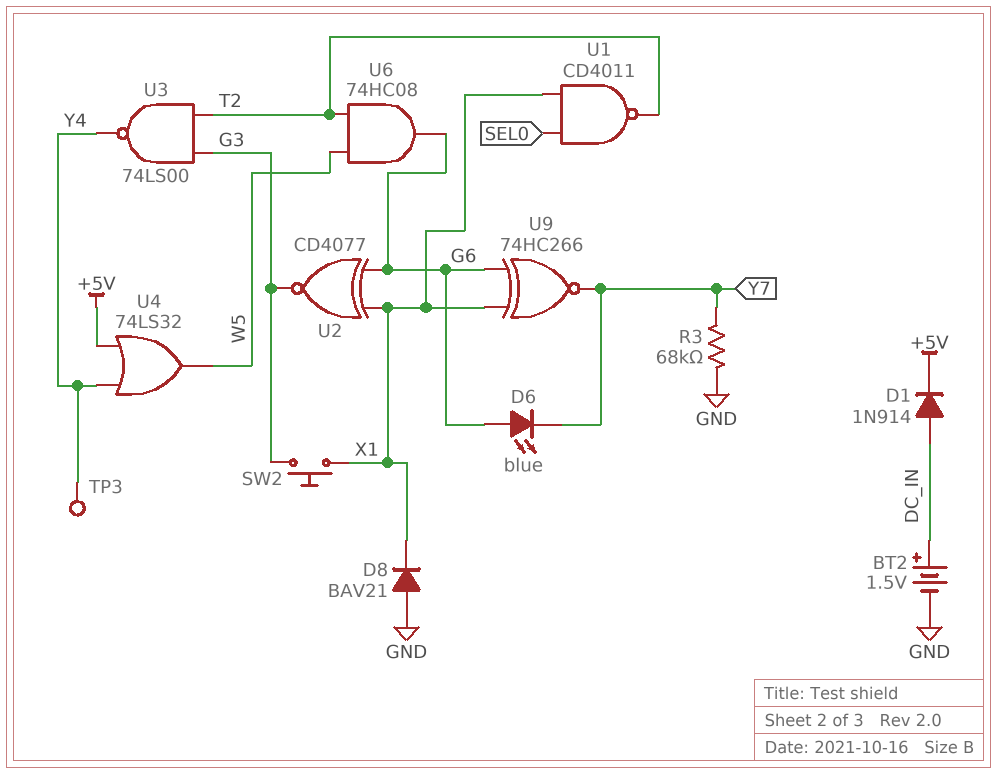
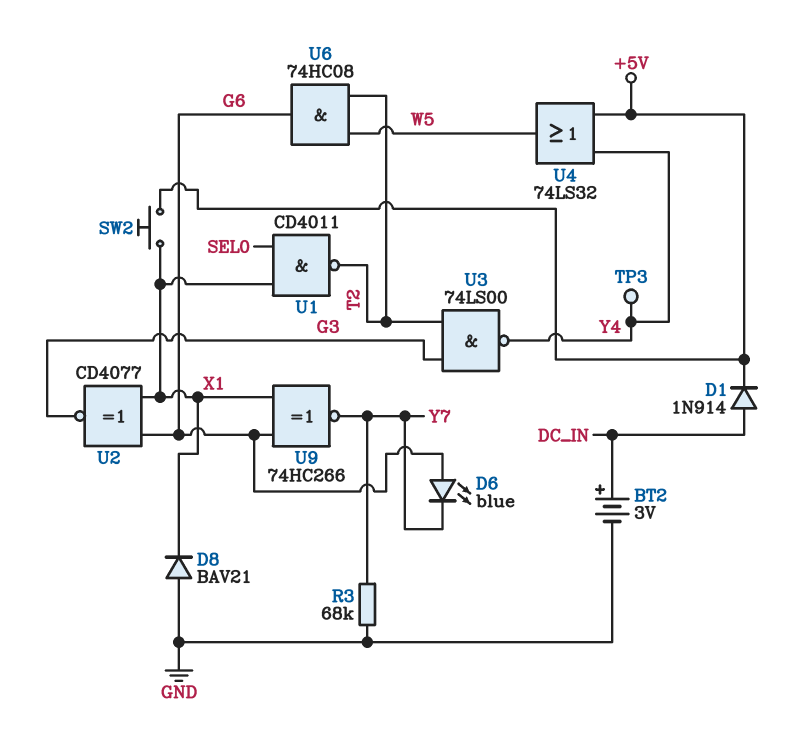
BT2: 1.5V (plus DC_IN, minus GND) -> 3V (plus DC_IN, minus GND)
SW2: button (G3, X1) -> button (+5V, X1)

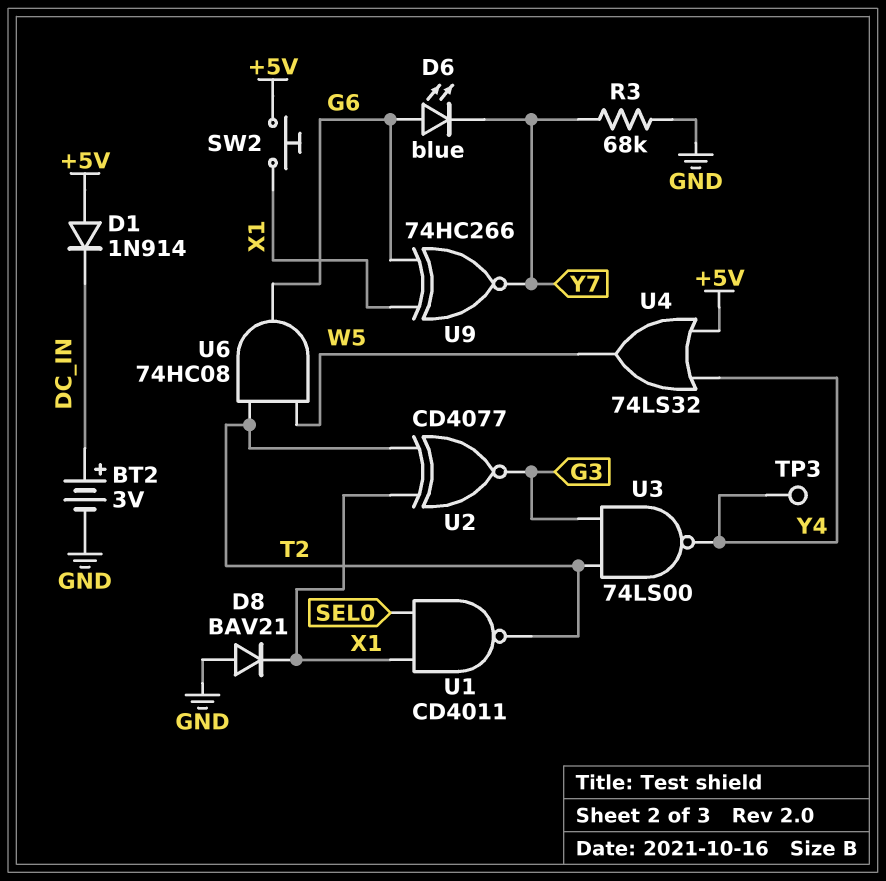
D1: diode 1N914 (A DC_IN, K +5V) -> diode 1N914 (A +5V, K DC_IN)
U2: XNOR CD4077 (in G6, in X1, out G3) -> XNOR CD4077 (in T2, in X1, out G3)

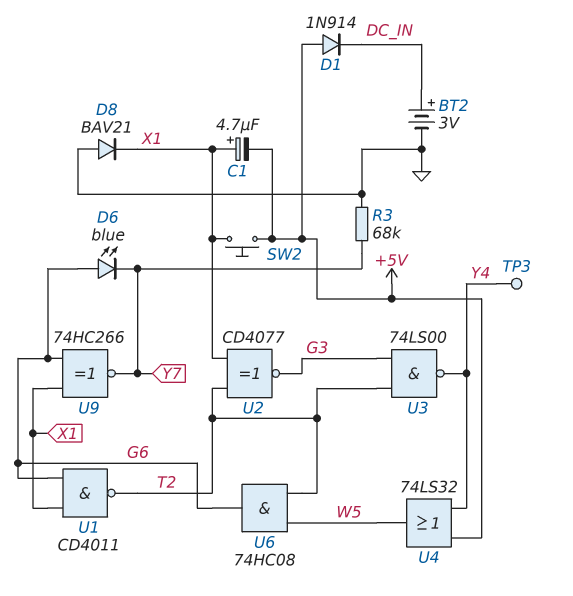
C1: none -> 4.7uF (plus X1, minus +5V)
U1: NAND CD4011 (in SEL0, in X1, out T2) -> NAND CD4011 (in G6, in X1, out T2)

